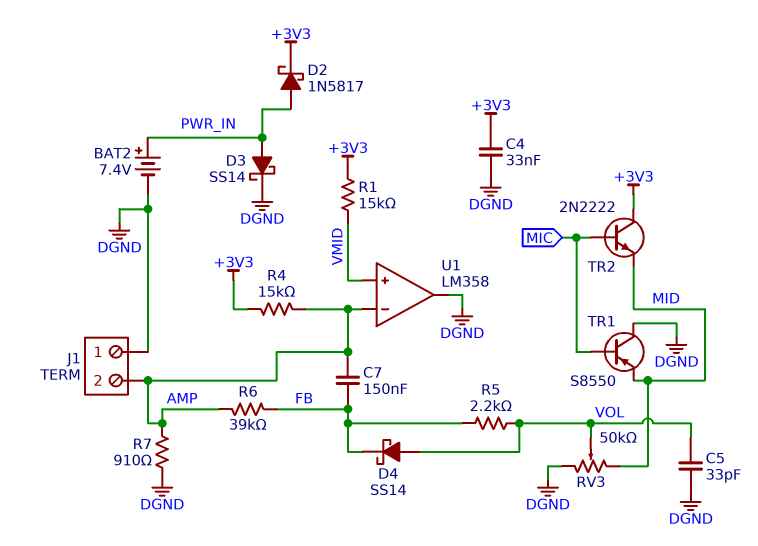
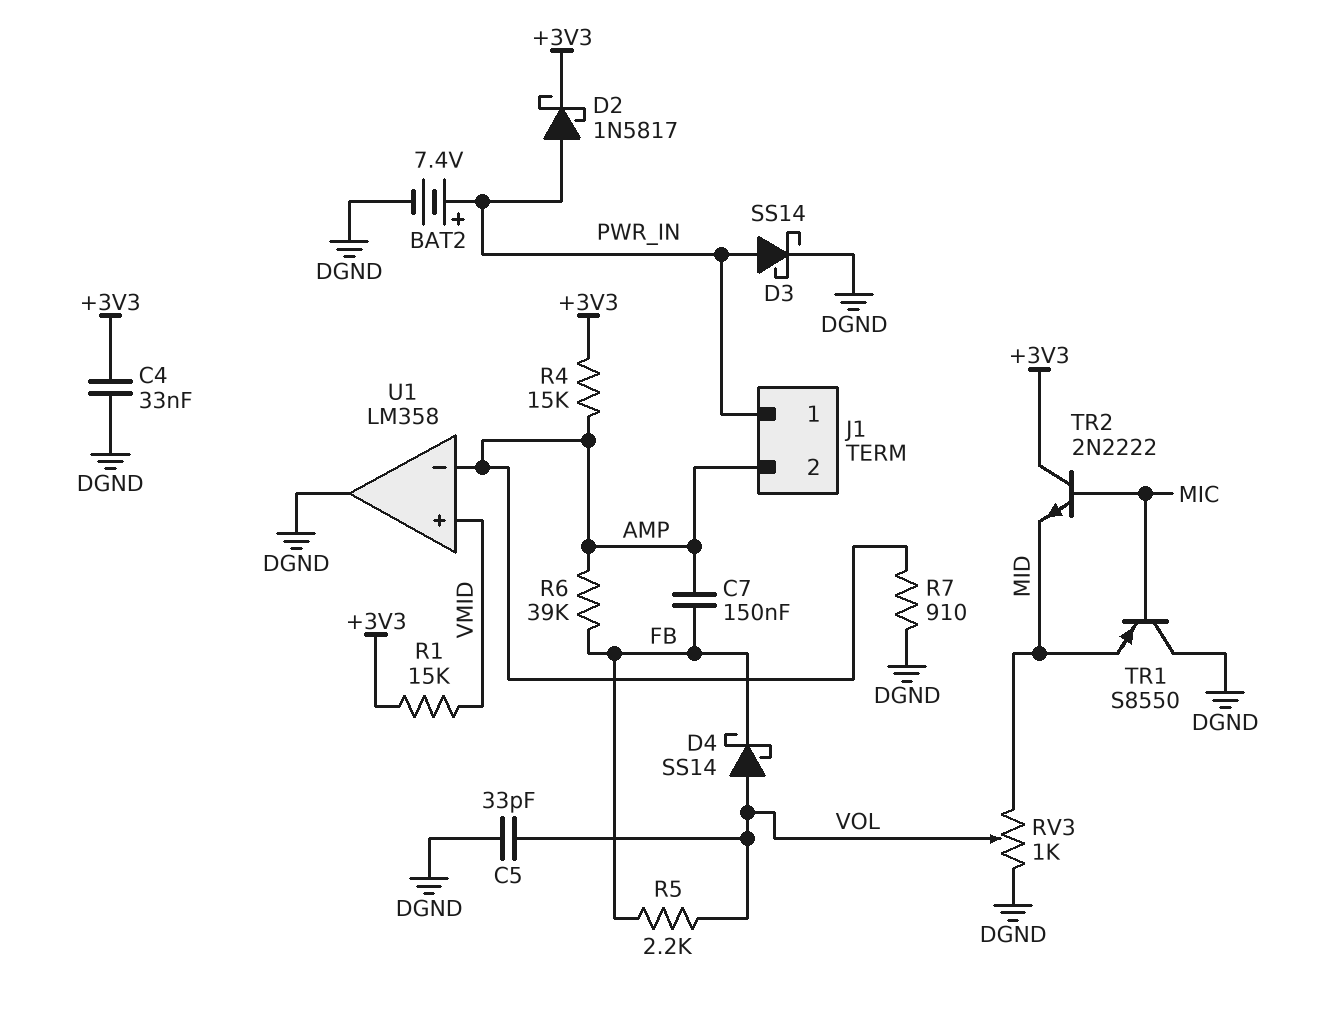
J1 pin 1: DGND -> PWR_IN
RV3: 50k (DGND, MID, wiper VOL) -> 1k (DGND, MID, wiper VOL)

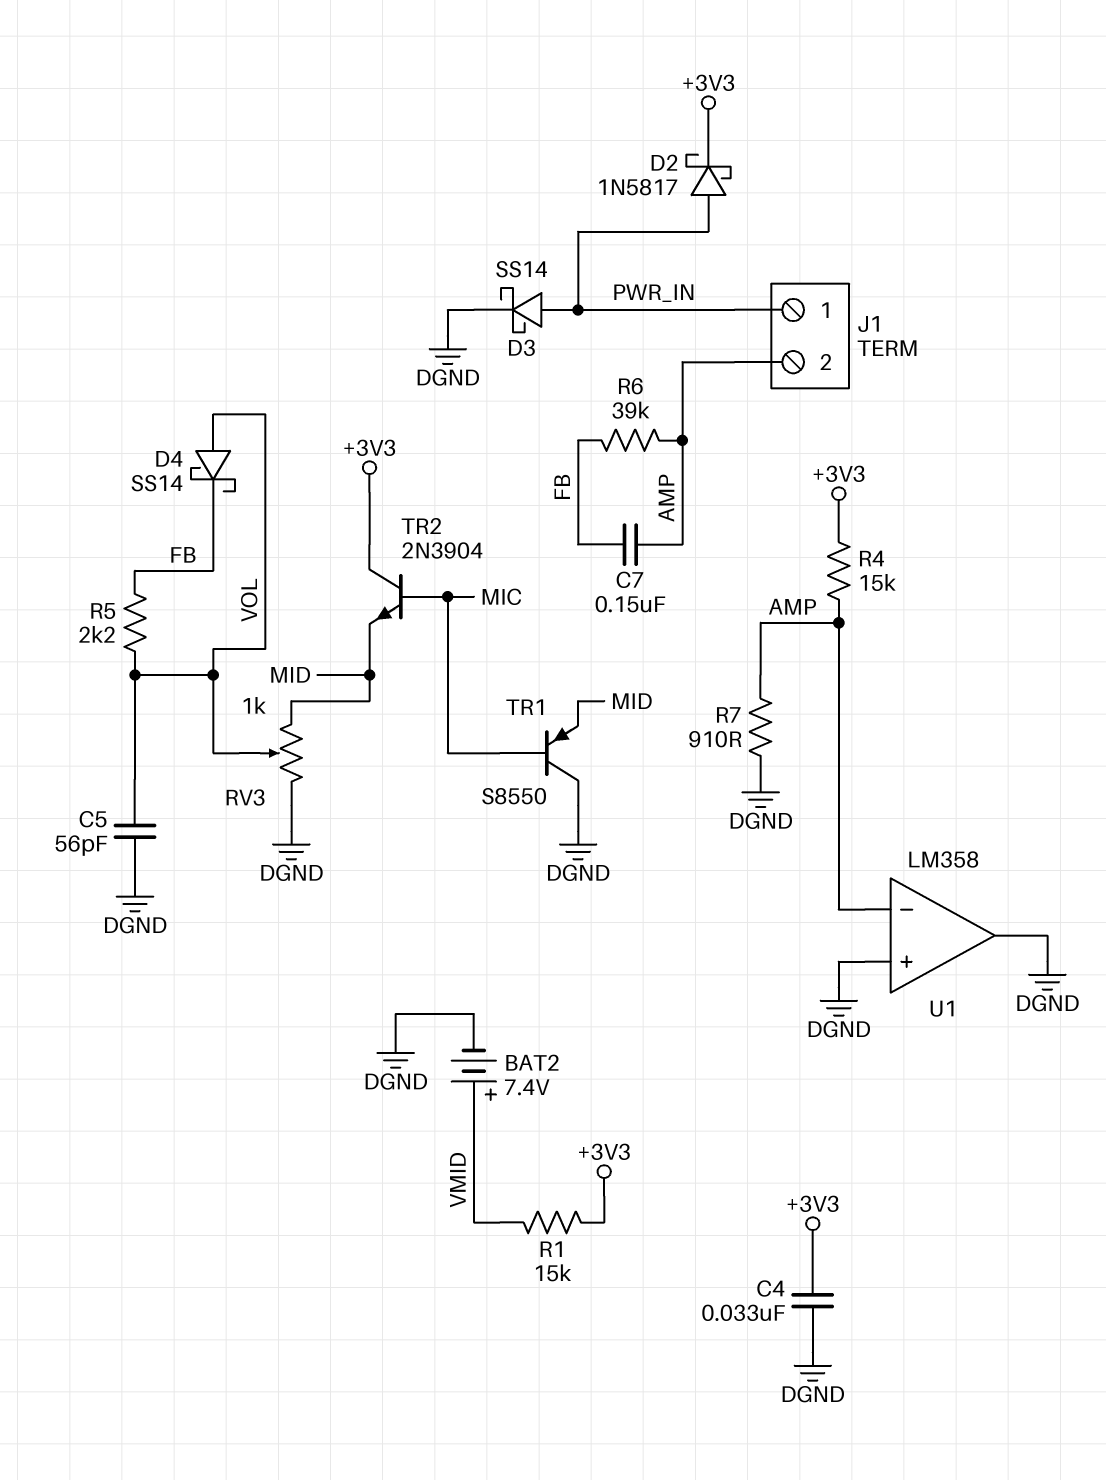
BAT2: 7.4V (plus PWR_IN, minus DGND) -> 7.4V (plus VMID, minus DGND)
C5: 33pF (DGND, VOL) -> 56pF (DGND, VOL)
TR2: NPN 2N2222 (B MIC, C +3V3, E MID) -> NPN 2N3904 (B MIC, C +3V3, E MID)
U1 pin in+: VMID -> DGND

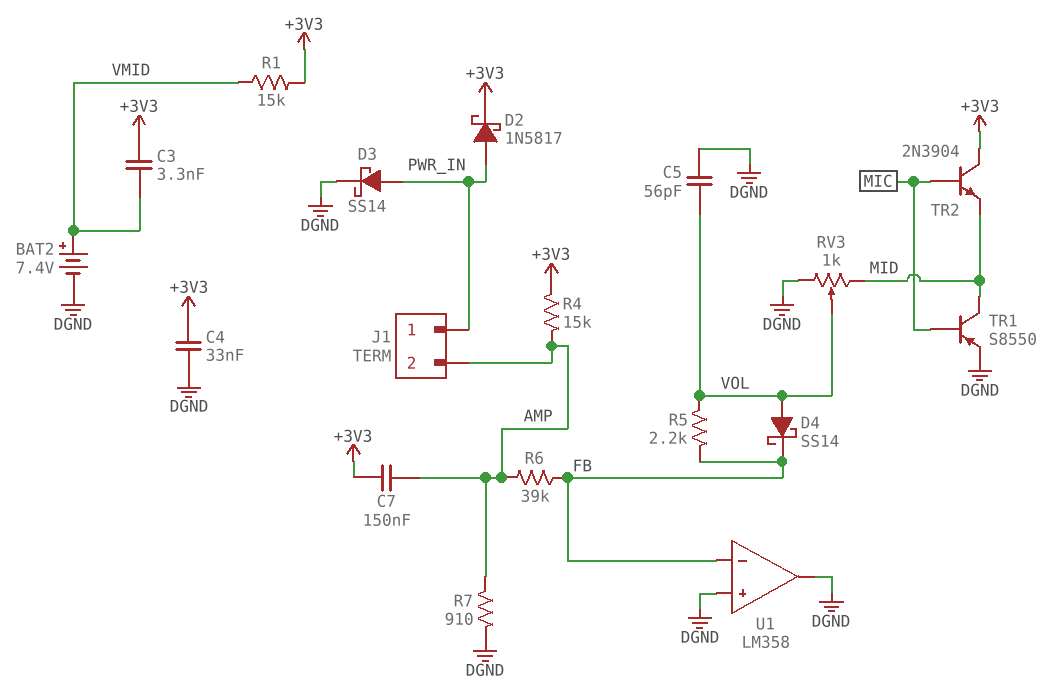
C3: none -> 3.3nF (+3V3, VMID)
C7: 150nF (AMP, FB) -> 150nF (+3V3, AMP)
TR1: PNP S8550 (B MIC, C DGND, E MID) -> PNP S8550 (B MIC, C MID, E DGND)
U1 pin in-: AMP -> FB

